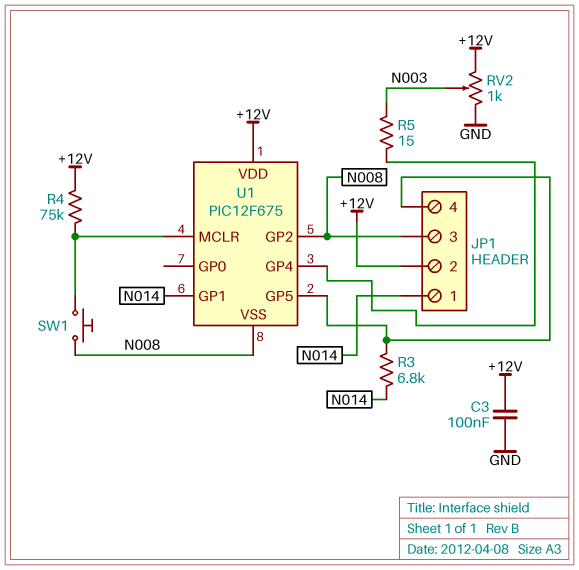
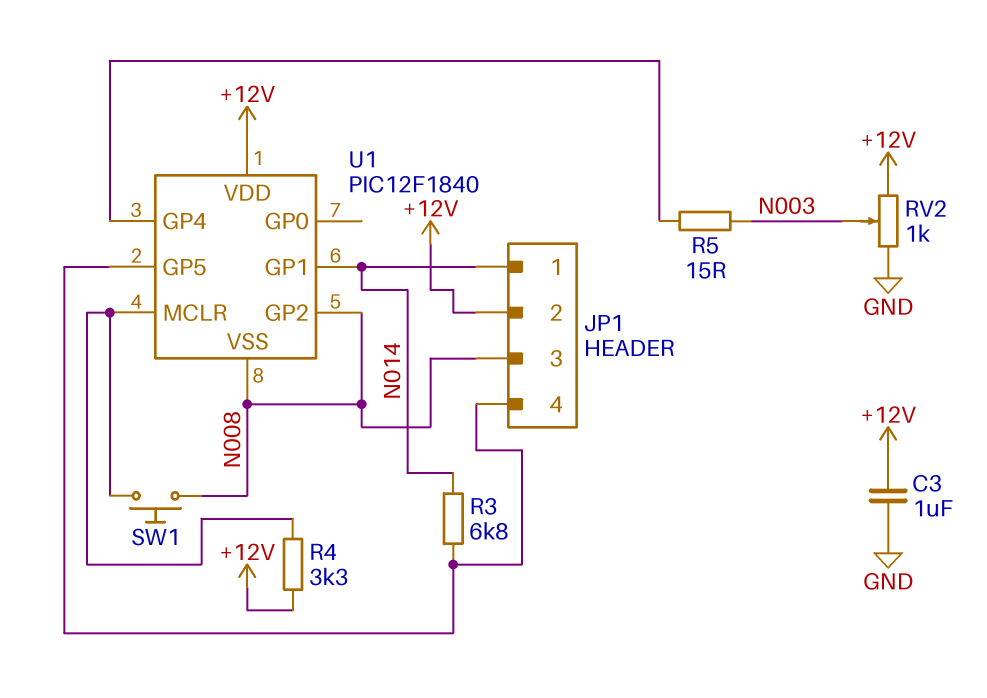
C3: 100nF (+12V, GND) -> 1uF (+12V, GND)
R4: 75k (+12V, U1/MCLR) -> 3.3k (+12V, U1/MCLR)
U1: PIC12F675 -> PIC12F1840

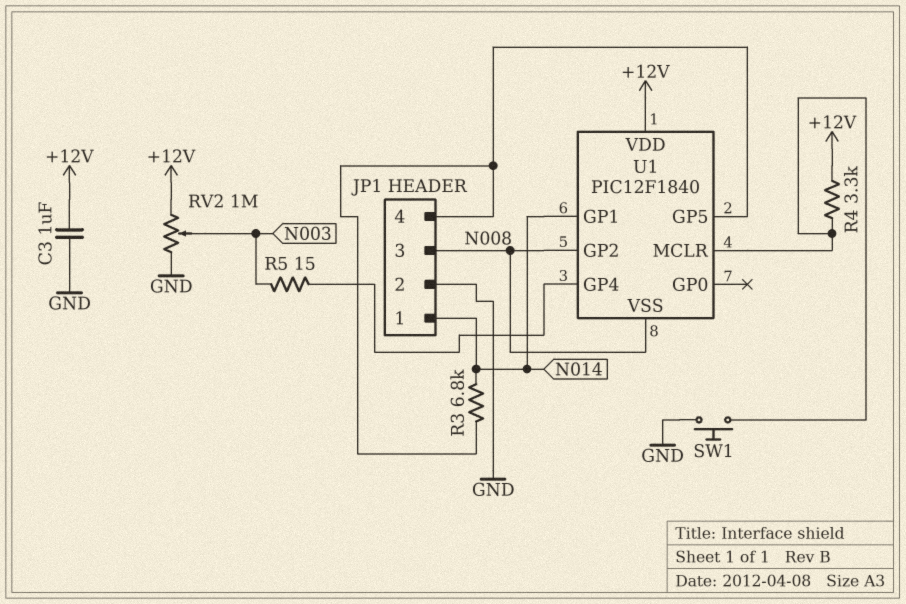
JP1 pin 2: +12V -> GND
RV2: 1k (+12V, GND, wiper N003) -> 1M (+12V, GND, wiper N003)
SW1: button (N008, U1/MCLR) -> button (GND, U1/MCLR)

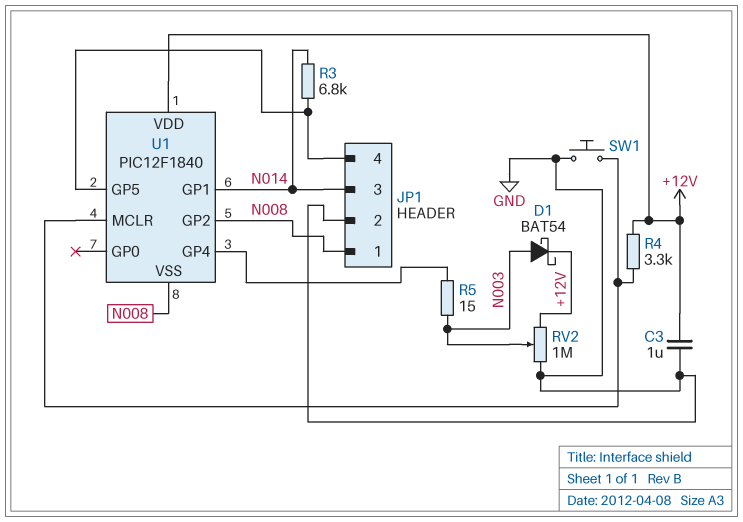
D1: none -> schottky BAT54 (A N003, K +12V)
JP1 pin 1: N014 -> N008
JP1 pin 3: N008 -> N014

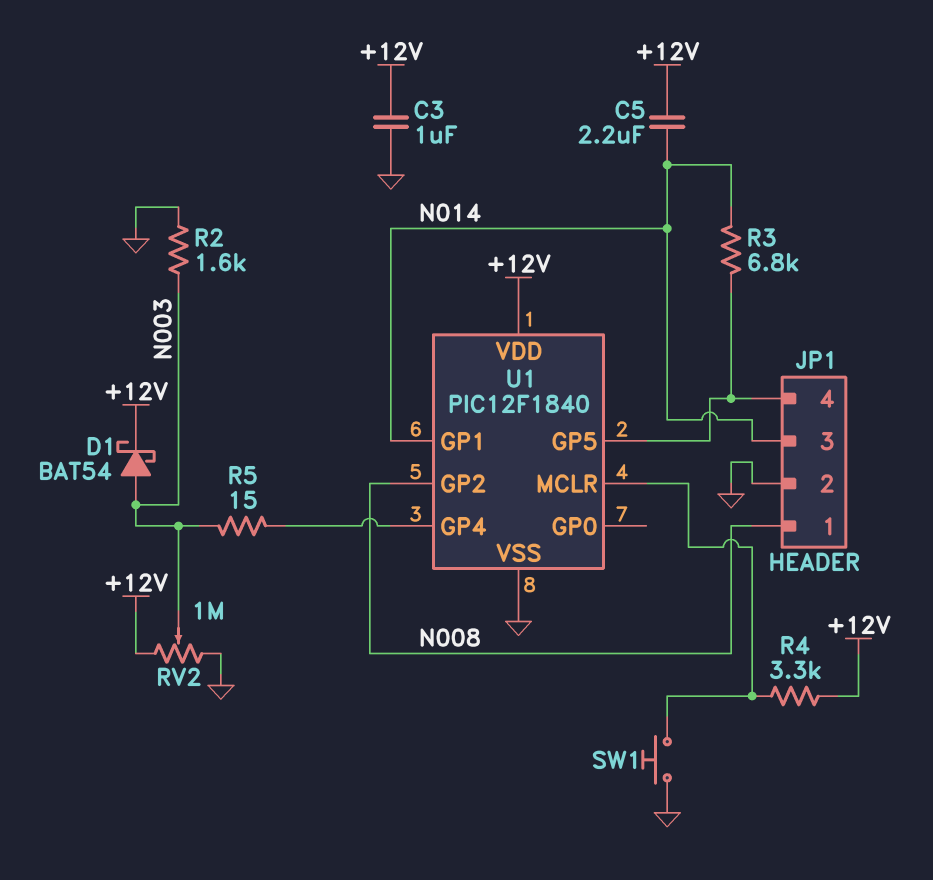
C5: none -> 2.2uF (+12V, N014)
R2: none -> 1.6k (GND, N003)
U1 pin VSS: N008 -> GND

